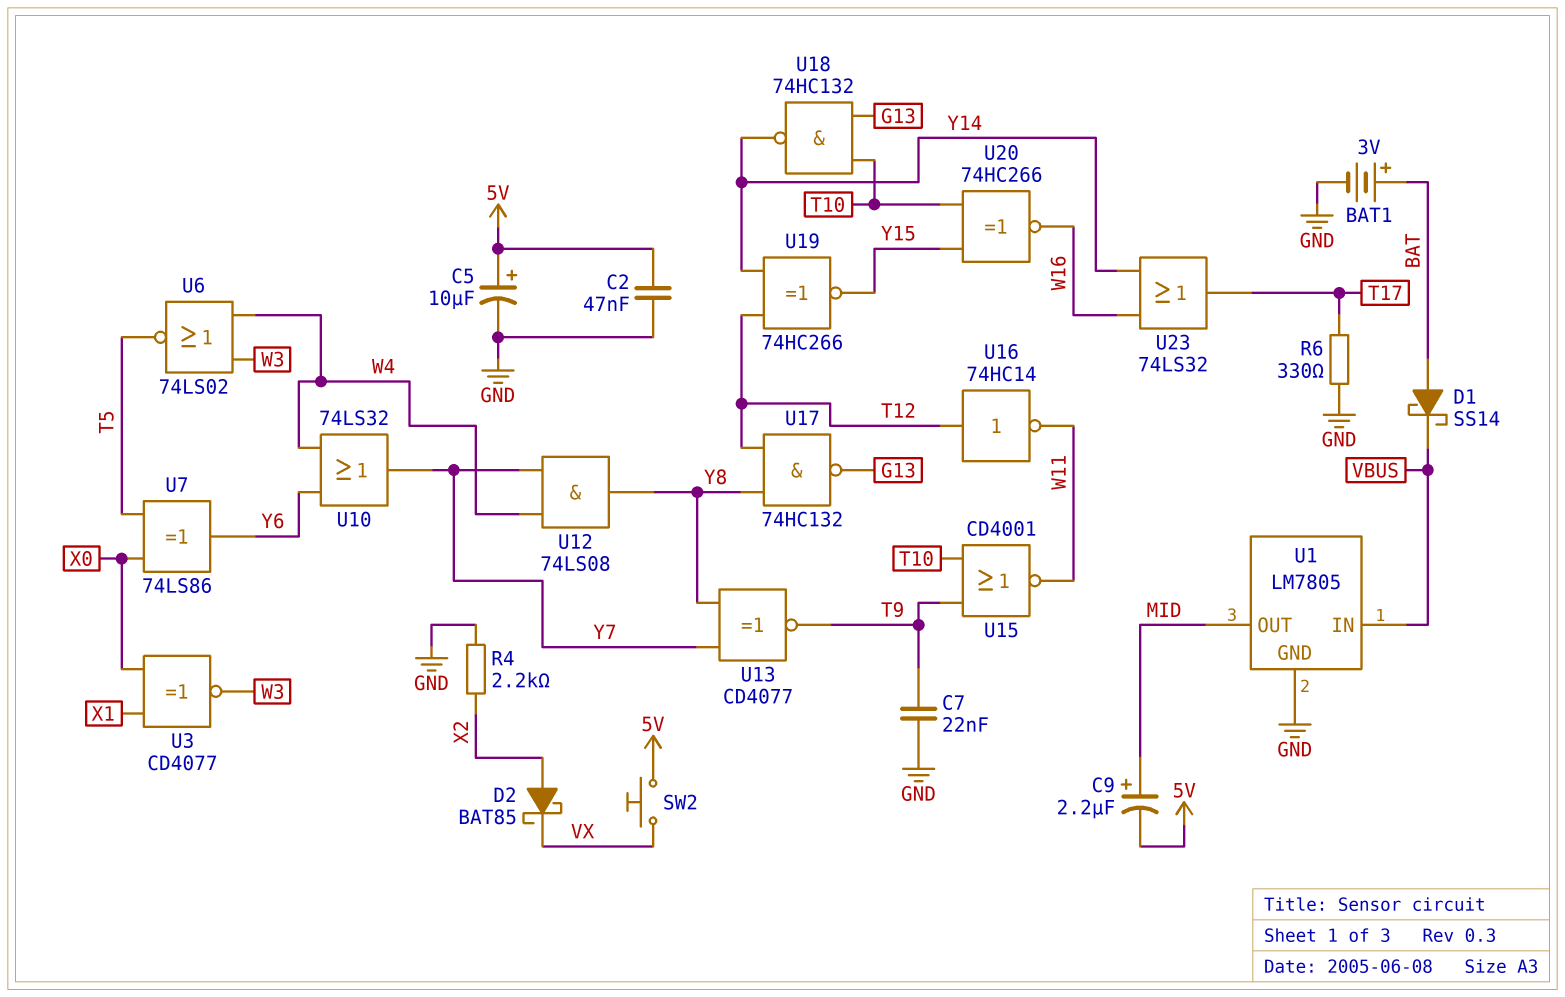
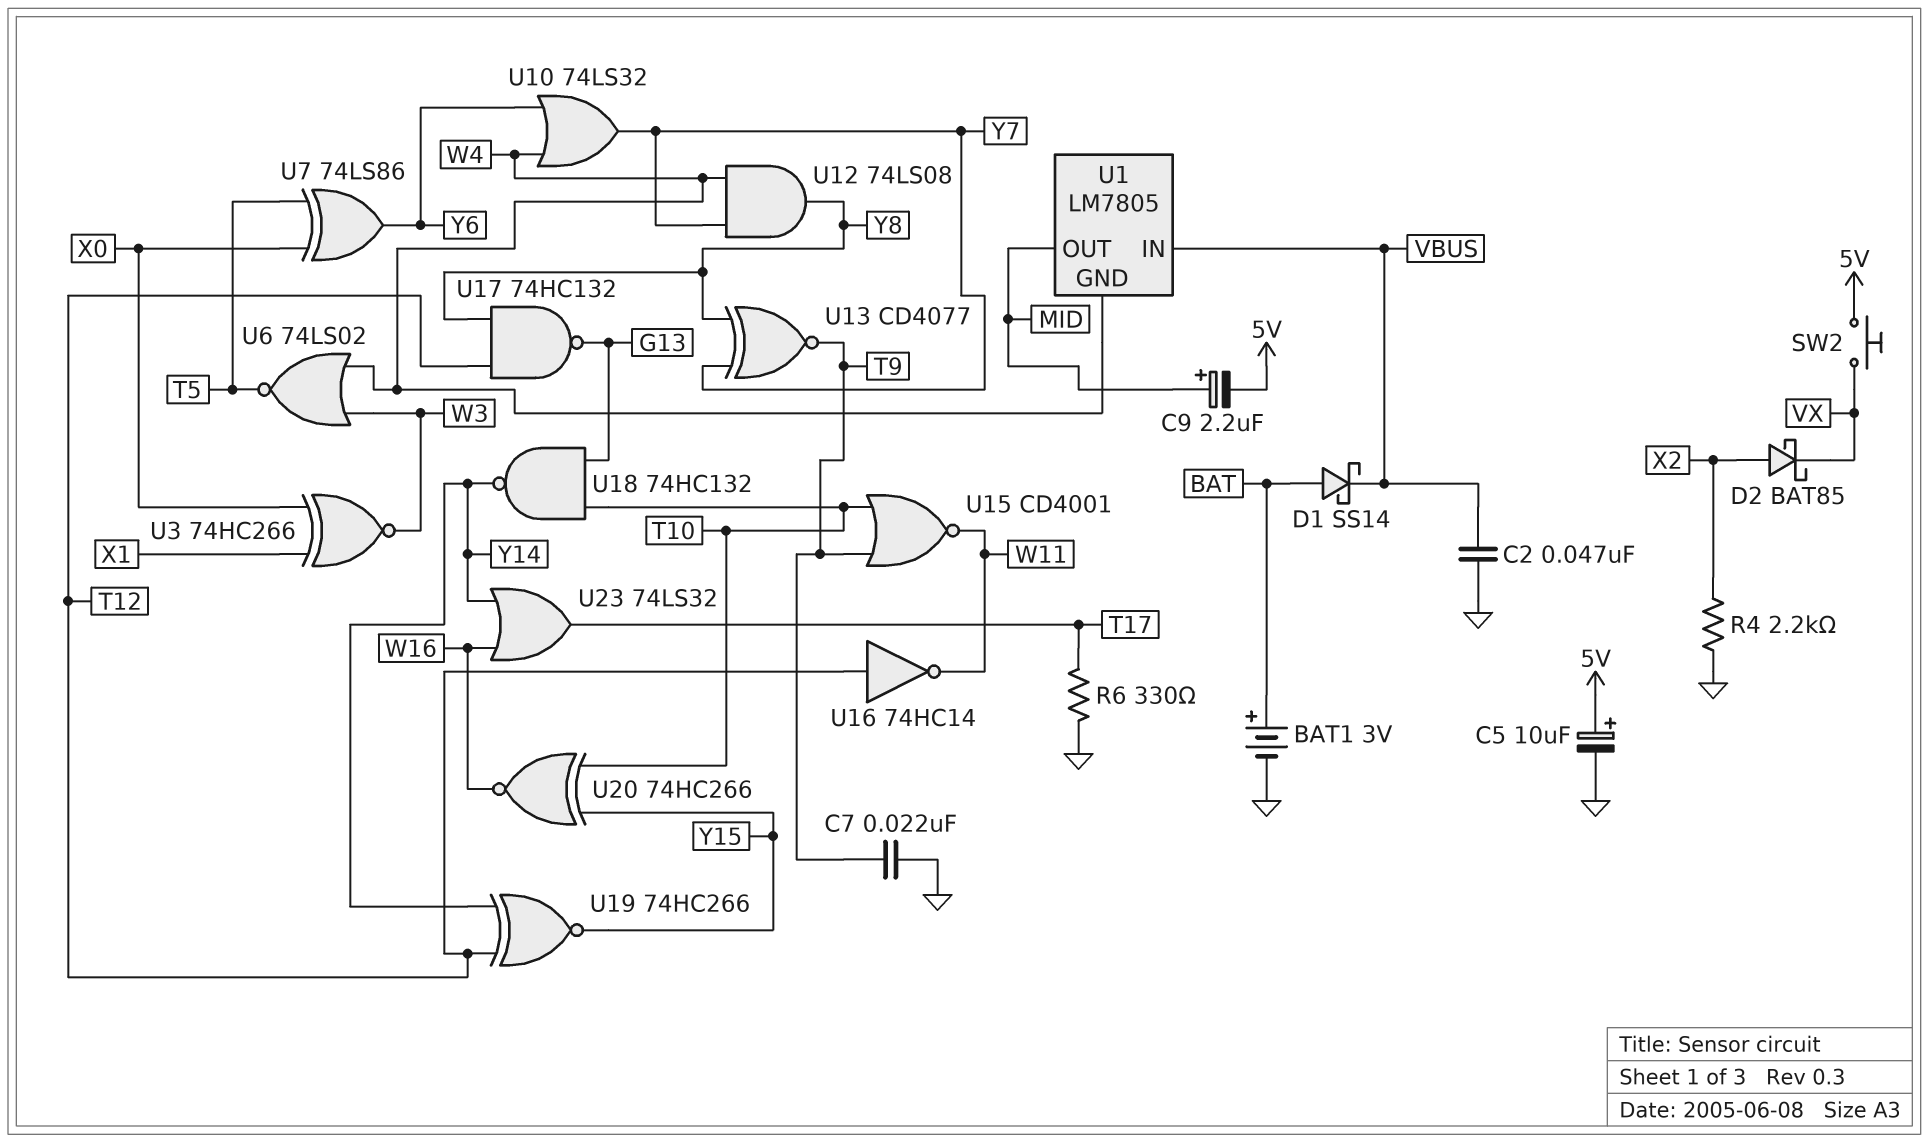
C2: 47nF (5V, GND) -> 47nF (GND, VBUS)
U1 pin GND: GND -> W4
U3: XNOR CD4077 (in X0, in X1, out W3) -> XNOR 74HC266 (in X0, in X1, out W3)

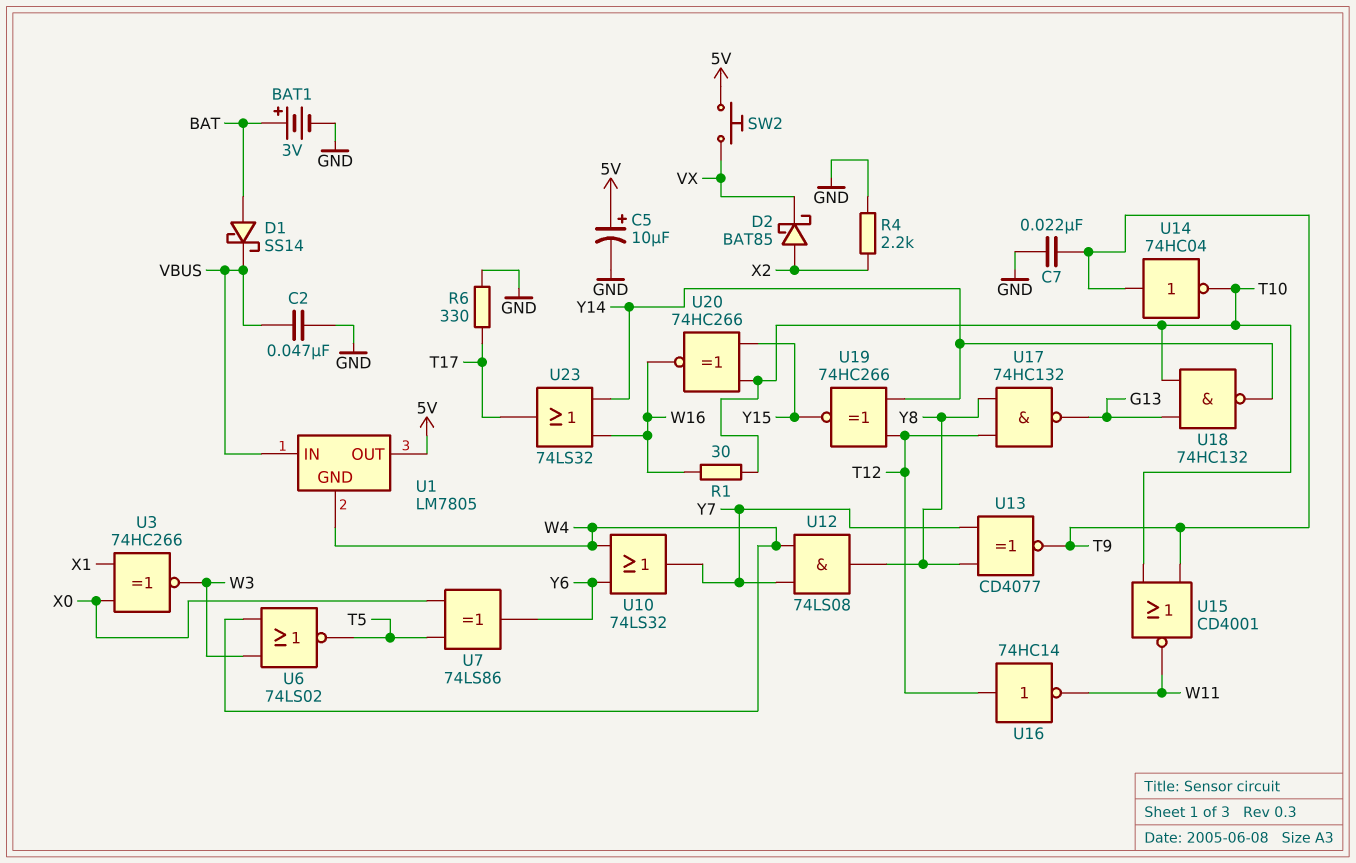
C9: 2.2uF (plus MID, minus 5V) -> none
R1: none -> 30 (T10, W16)
U1 pin OUT: MID -> 5V
U14: none -> NOT 74HC04 (in T9, out T10)

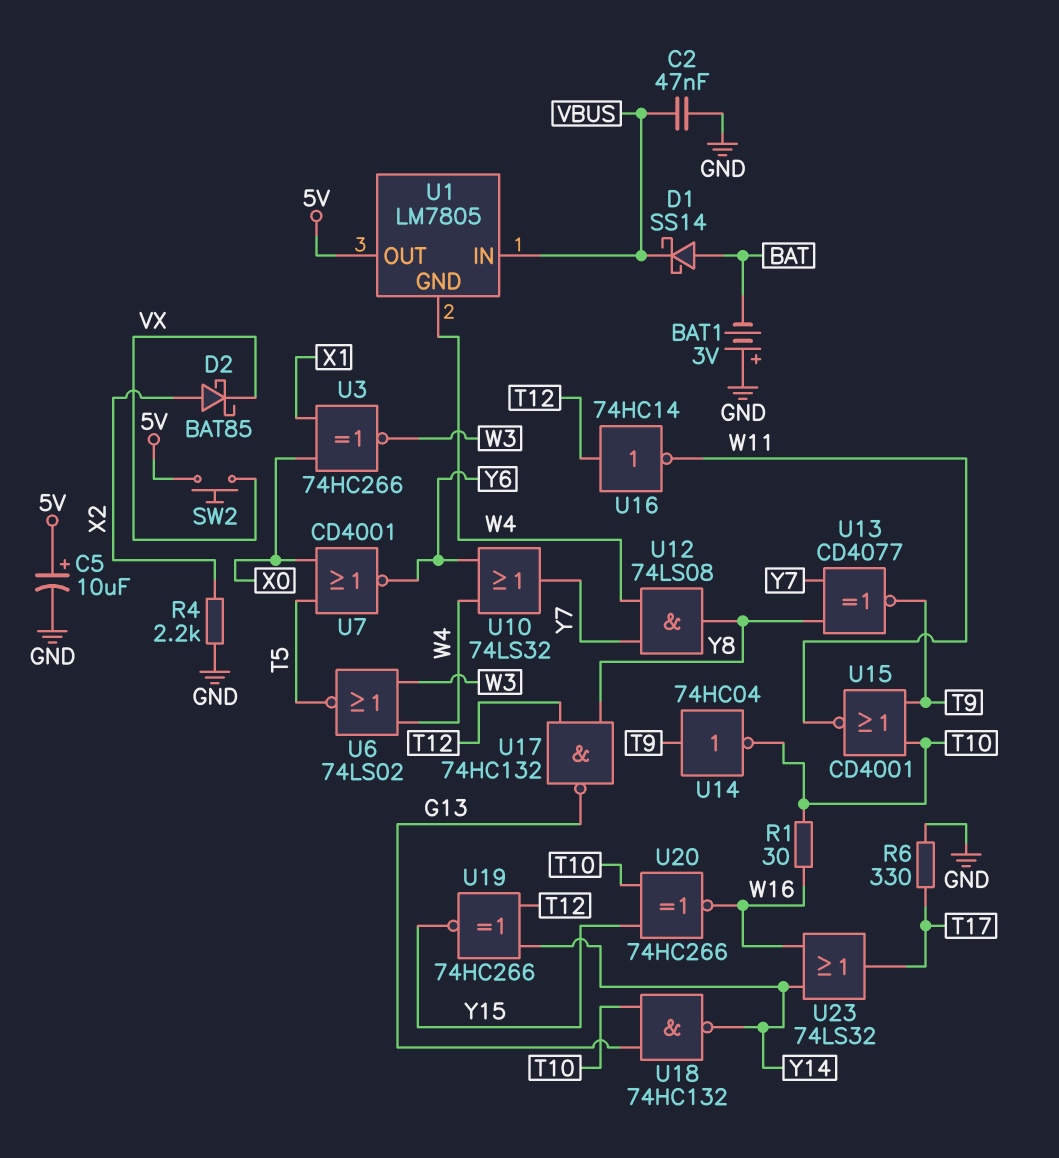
BAT1: 3V (plus BAT, minus GND) -> 3V (plus GND, minus BAT)
C7: 22nF (GND, T9) -> none
U7: XOR 74LS86 (in T5, in X0, out Y6) -> NOR CD4001 (in T5, in X0, out Y6)

